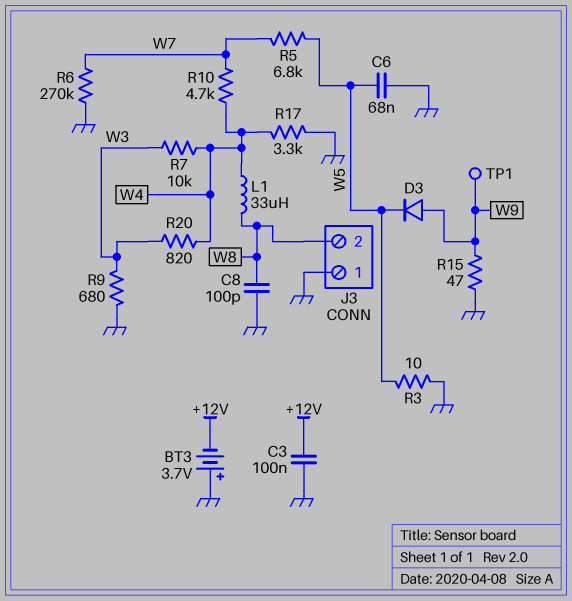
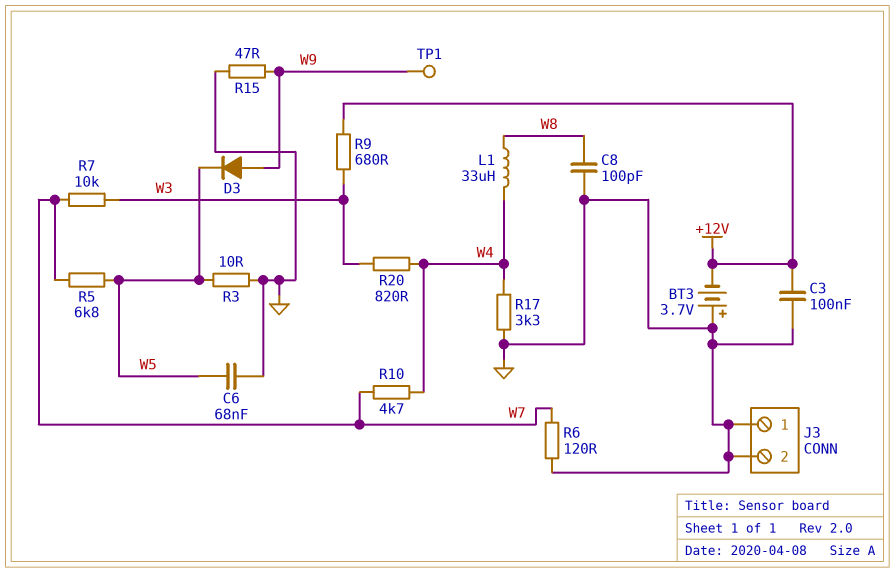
J3 pin 2: W8 -> GND
R6: 270k (GND, W7) -> 120 (GND, W7)
R7: 10k (W3, W4) -> 10k (W3, W7)
R9: 680 (GND, W3) -> 680 (+12V, W3)

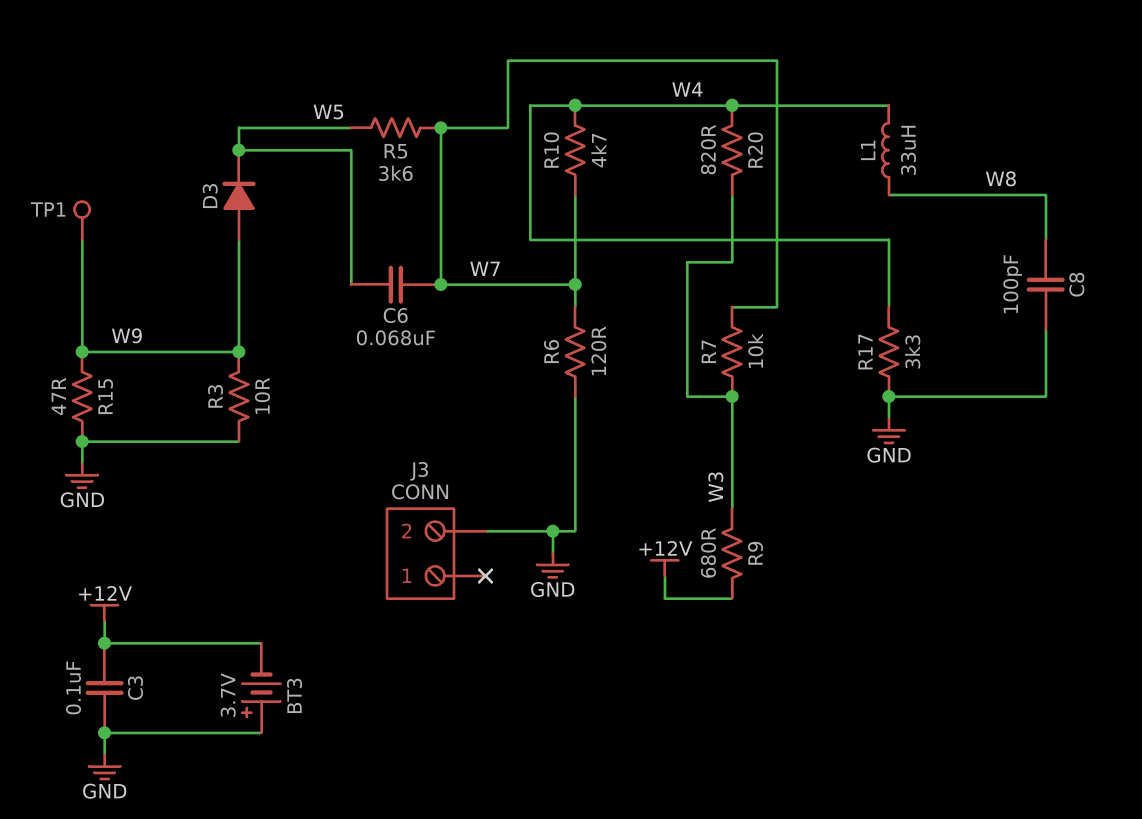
C6: 68nF (GND, W5) -> 68nF (W5, W7)
J3 pin 1: GND -> none
R3: 10 (GND, W5) -> 10 (GND, W9)
R5: 6.8k (W5, W7) -> 3.6k (W5, W7)

